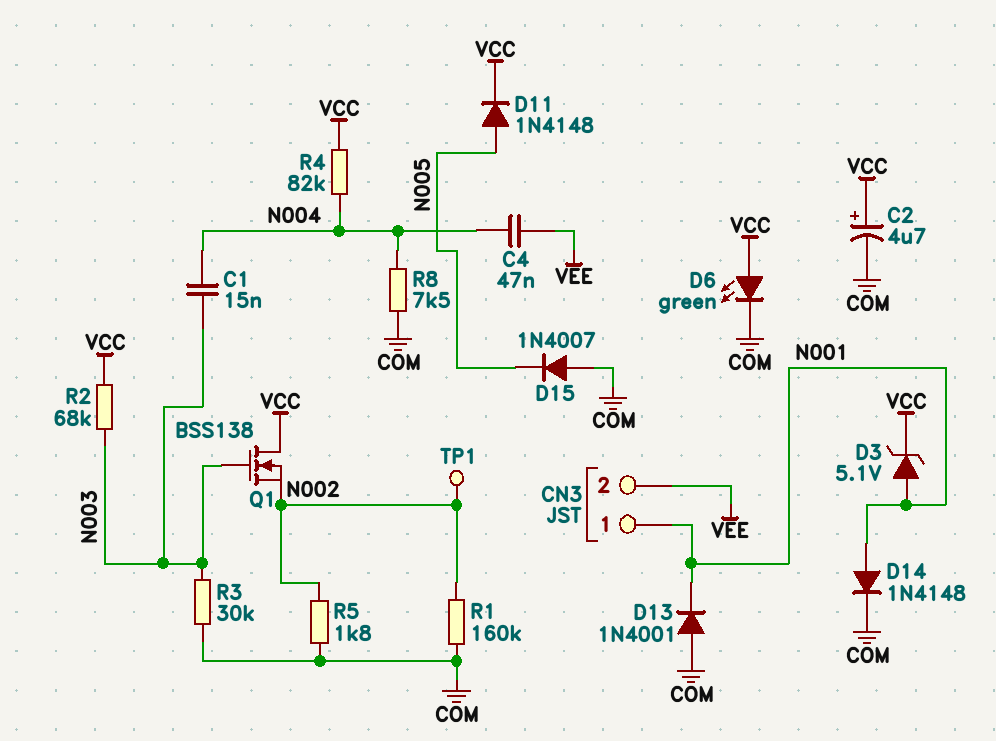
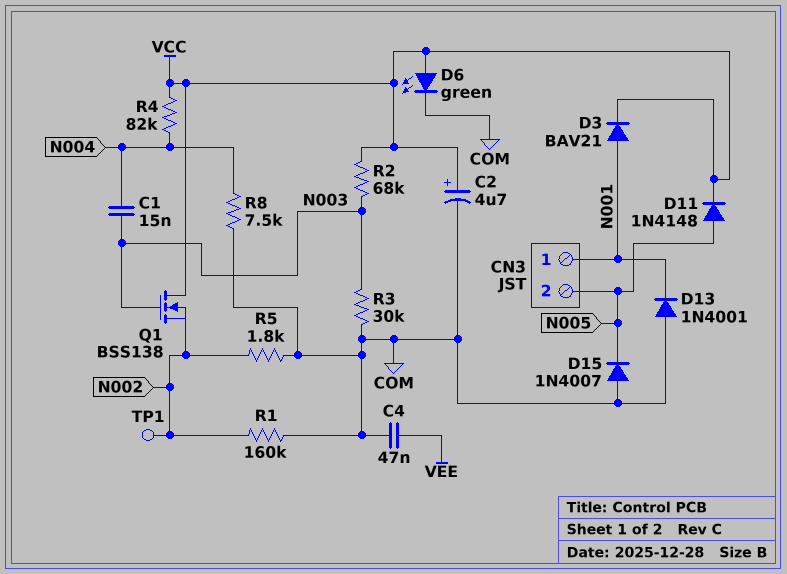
C4: 47nF (N004, VEE) -> 47nF (COM, VEE)
CN3 pin 2: VEE -> N005
D3: zener 5.1V (A N001, K VCC) -> diode BAV21 (A N001, K VCC)
D14: diode 1N4148 (A N001, K COM) -> none

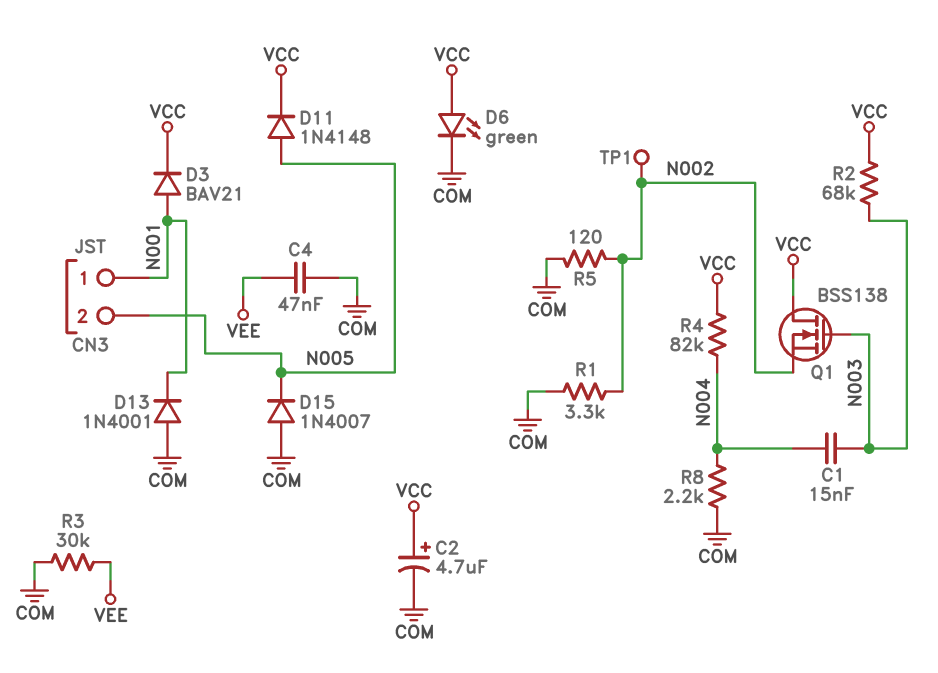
R1: 160k (COM, N002) -> 3.3k (COM, N002)
R3: 30k (COM, N003) -> 30k (COM, VEE)
R5: 1.8k (COM, N002) -> 120 (COM, N002)
R8: 7.5k (COM, N004) -> 2.2k (COM, N004)

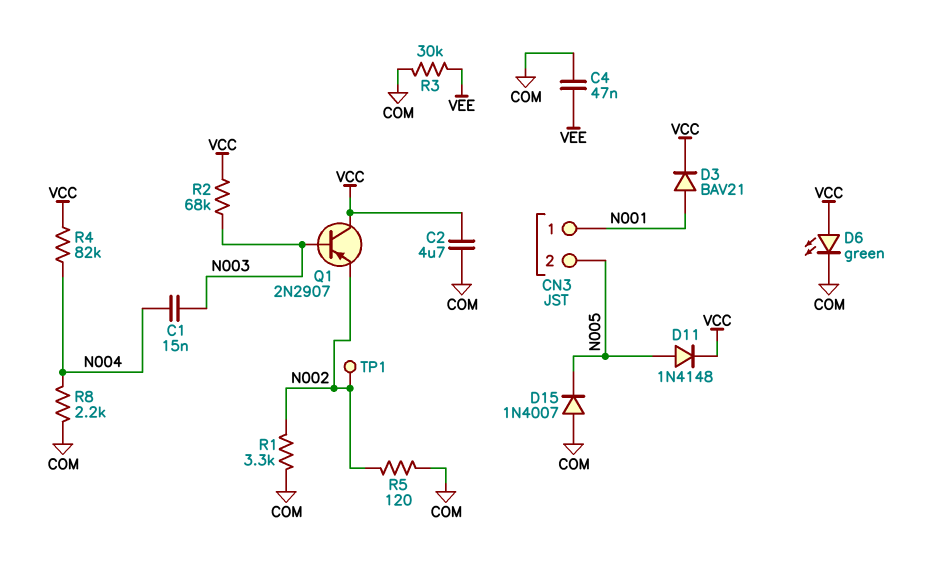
C2: 4.7uF (plus VCC, minus COM) -> 4.7uF (COM, VCC)
D13: diode 1N4001 (A COM, K N001) -> none
Q1: NMOS BSS138 (G N003, D VCC, S N002) -> PNP 2N2907 (B N003, C VCC, E N002)

